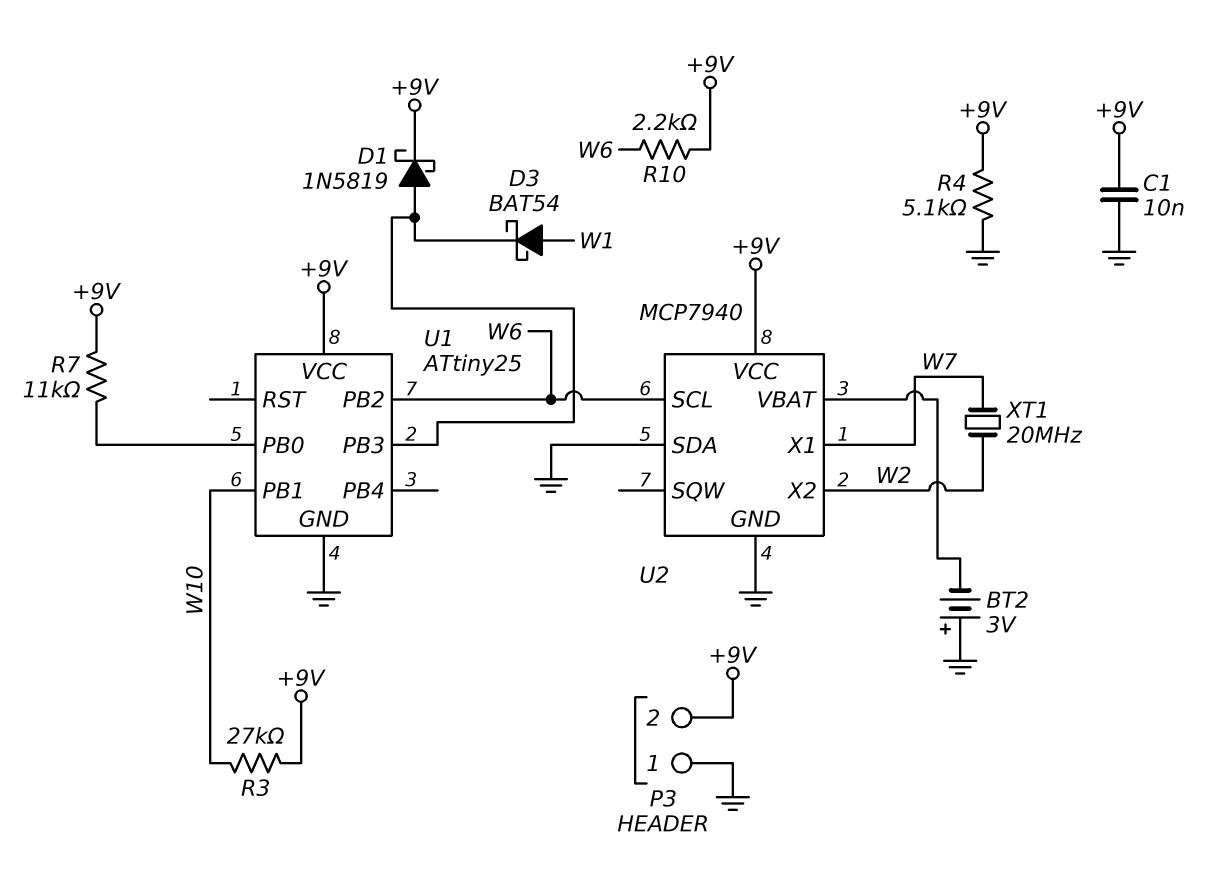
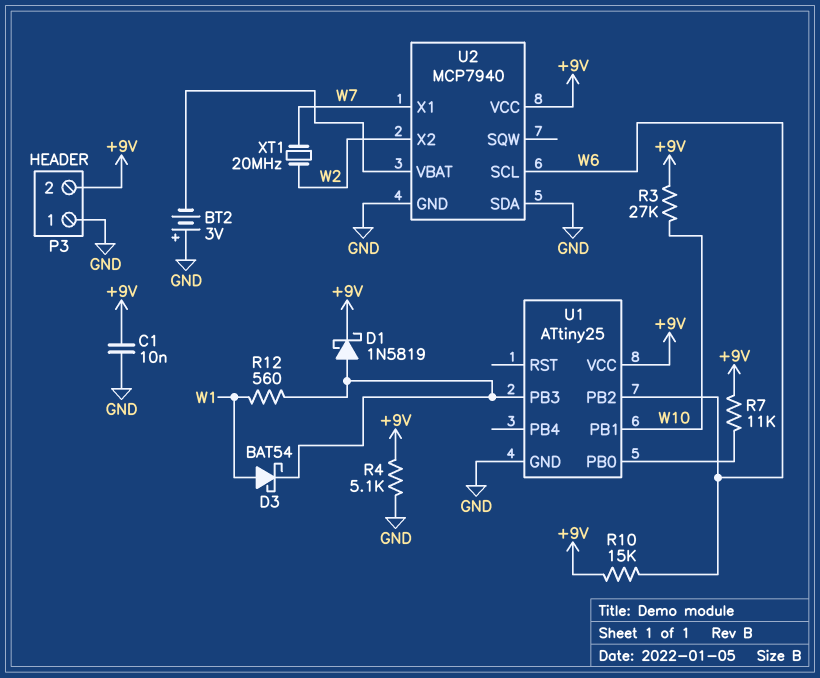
R10: 2.2k (+9V, W6) -> 15k (+9V, W6)
R12: none -> 560 (U1/PB3, W1)

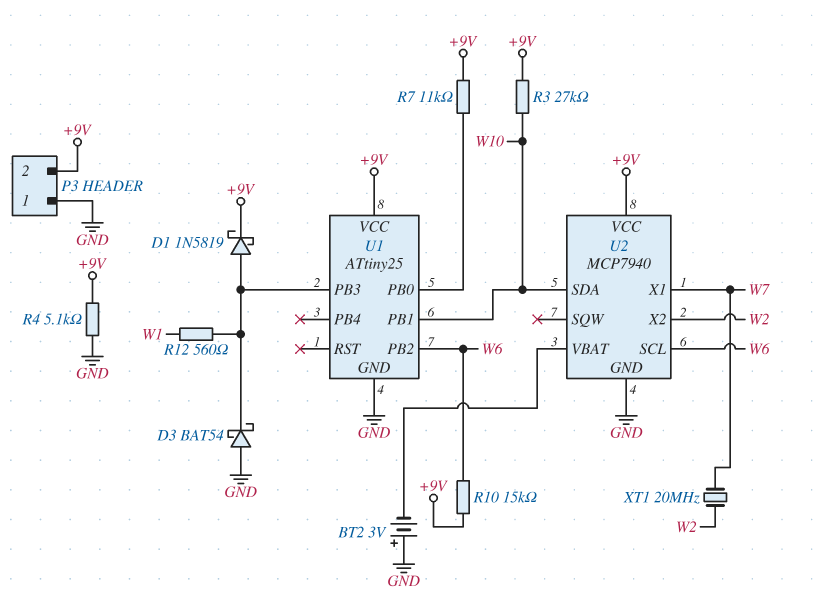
C1: 10nF (+9V, GND) -> none
D3: schottky BAT54 (A W1, K U1/PB3) -> schottky BAT54 (A GND, K U1/PB3)
U2 pin SDA: GND -> W10

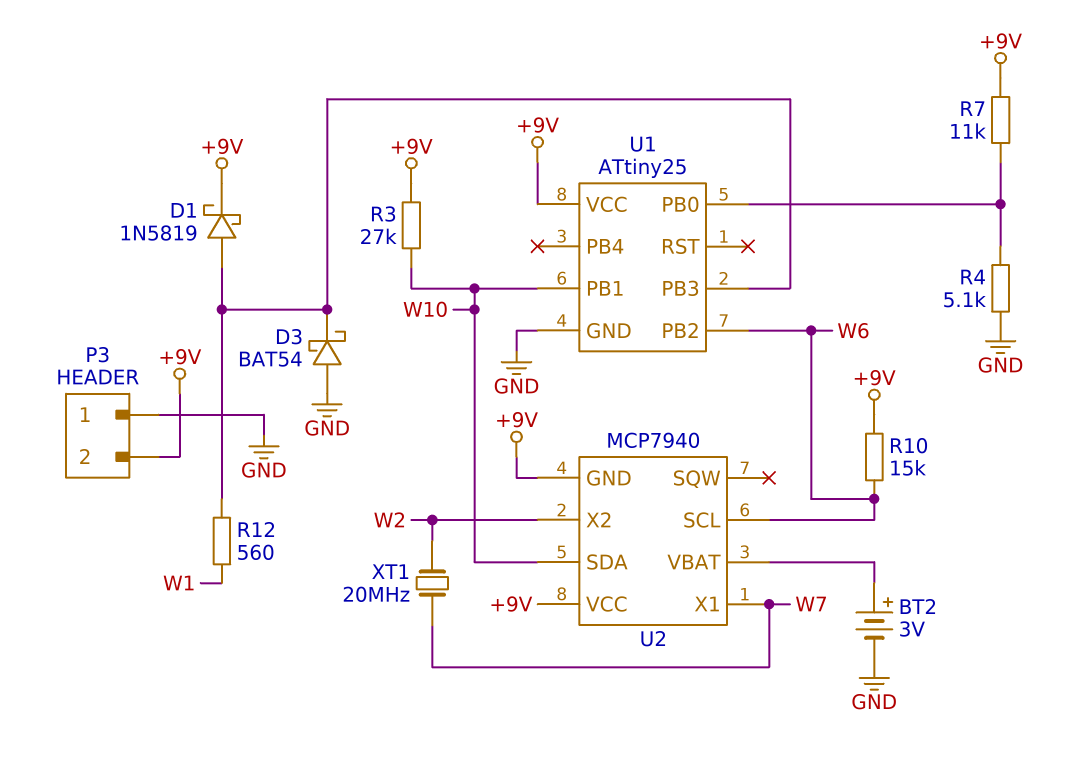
BT2: 3V (plus GND, minus U2/VBAT) -> 3V (plus U2/VBAT, minus GND)
R4: 5.1k (+9V, GND) -> 5.1k (GND, U1/PB0)
U2 pin GND: GND -> +9V

